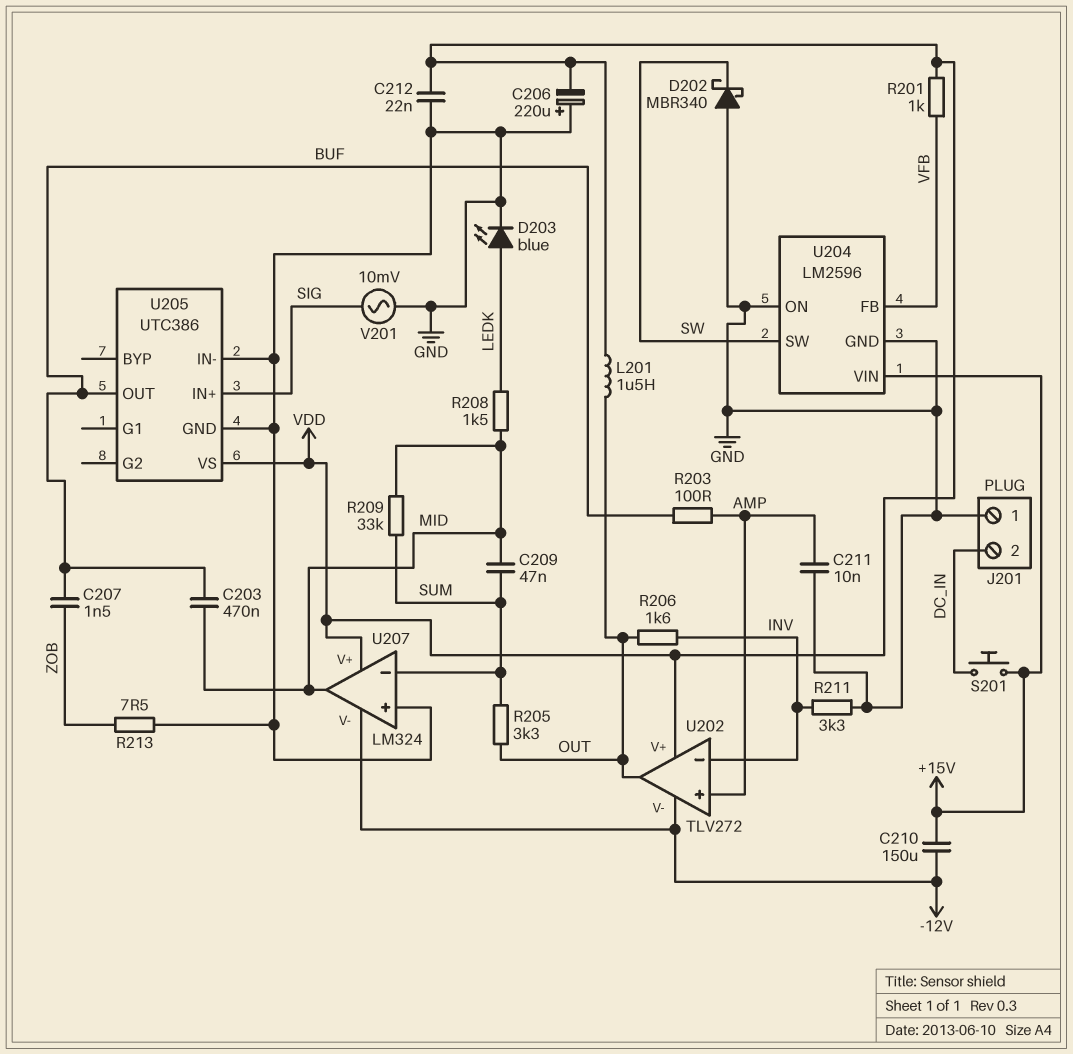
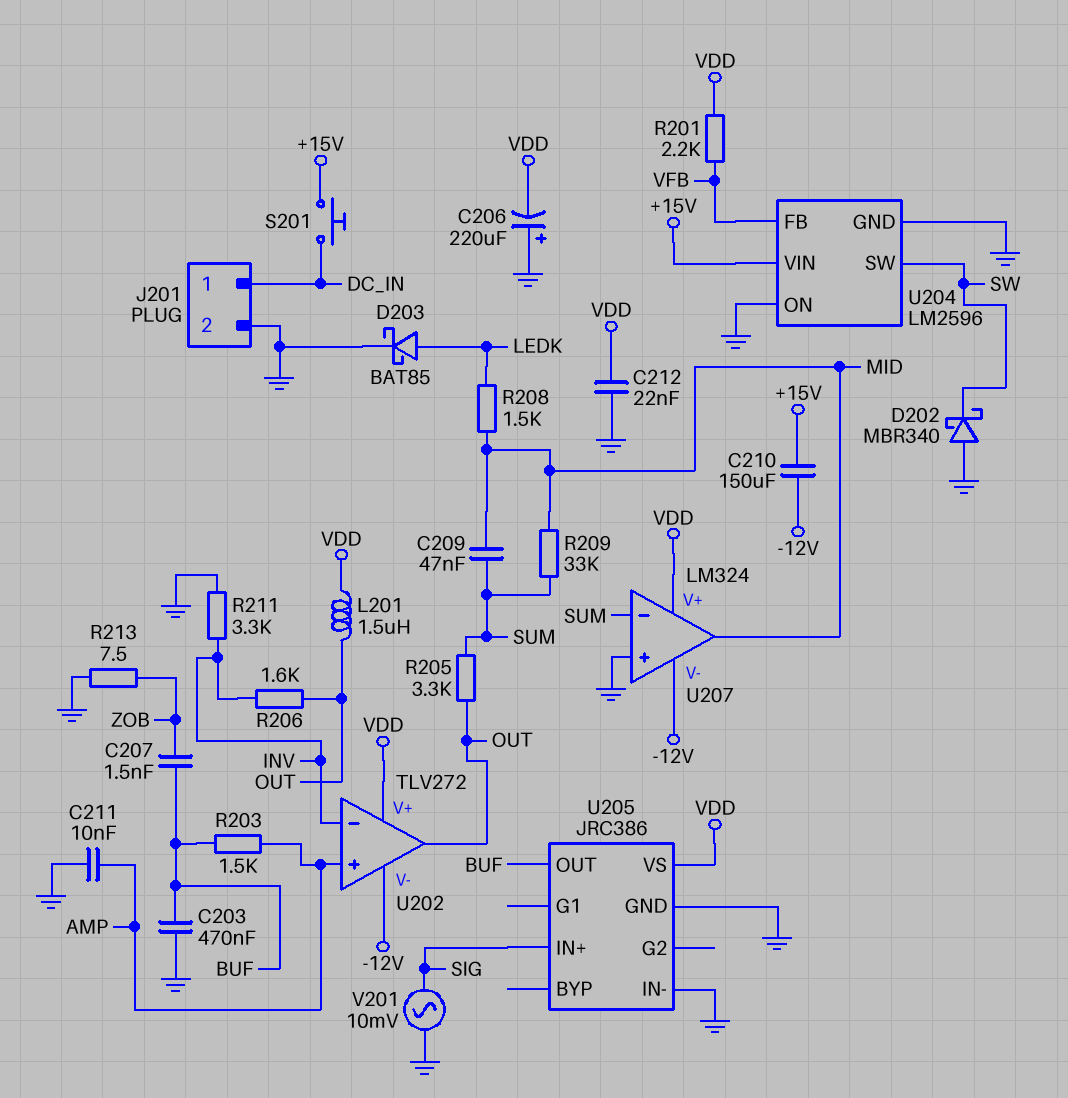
C203: 470nF (BUF, MID) -> 470nF (BUF, GND)
D203: LED blue (A LEDK, K GND) -> schottky BAT85 (A LEDK, K GND)
J201 pin 1: GND -> DC_IN
J201 pin 2: DC_IN -> GND
R201: 1k (VDD, VFB) -> 2.2k (VDD, VFB)
R203: 100 (AMP, BUF) -> 1.5k (AMP, BUF)
U205: UTC386 -> JRC386

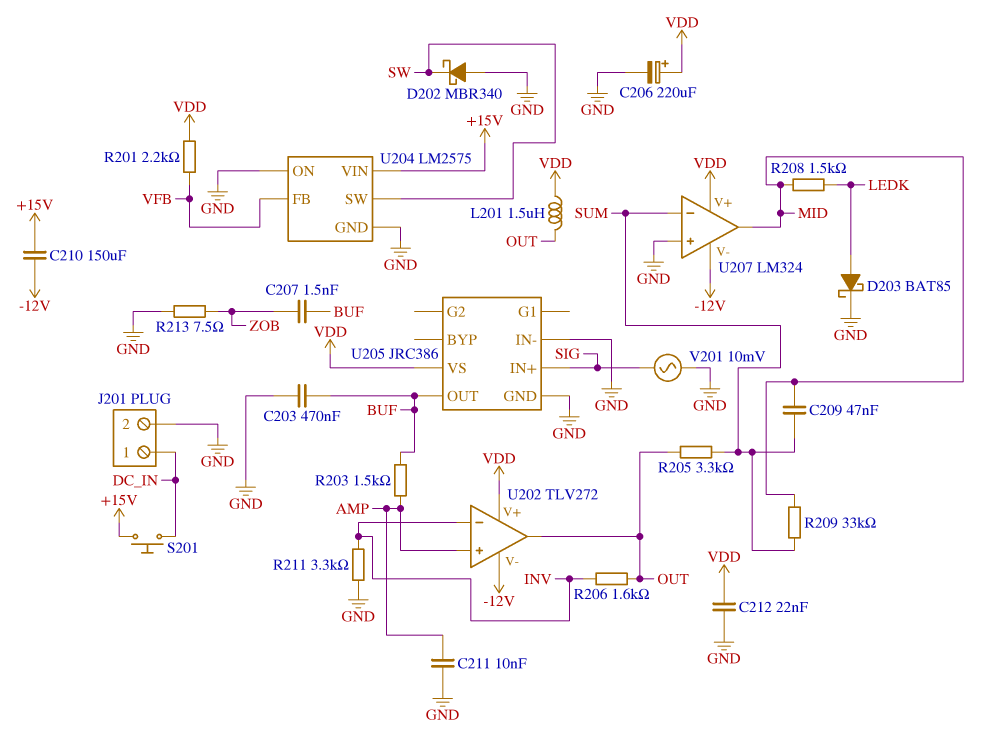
C206: 220uF (plus GND, minus VDD) -> 220uF (plus VDD, minus GND)
U204: LM2596 -> LM2575

